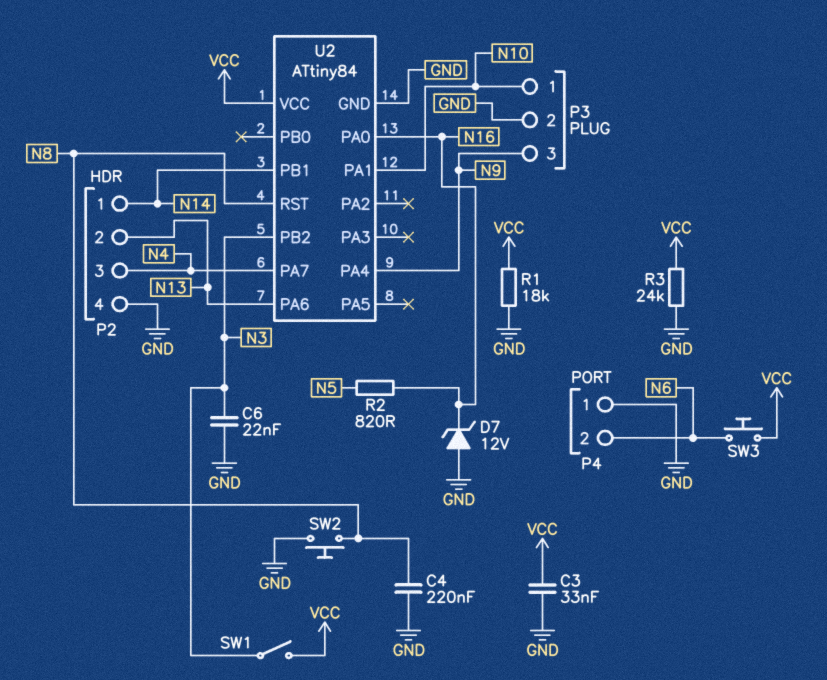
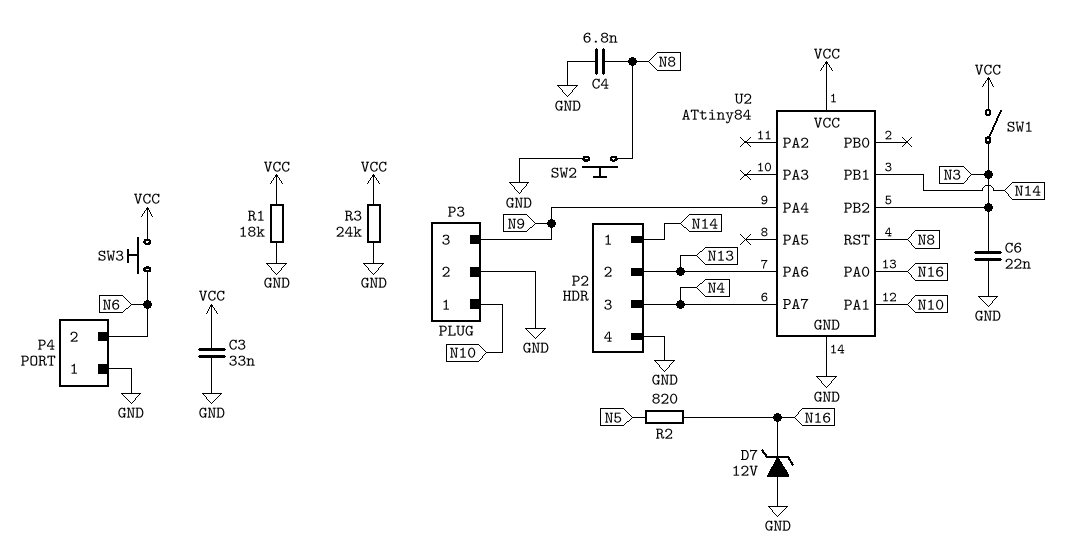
C4: 220nF (GND, N8) -> 6.8nF (GND, N8)

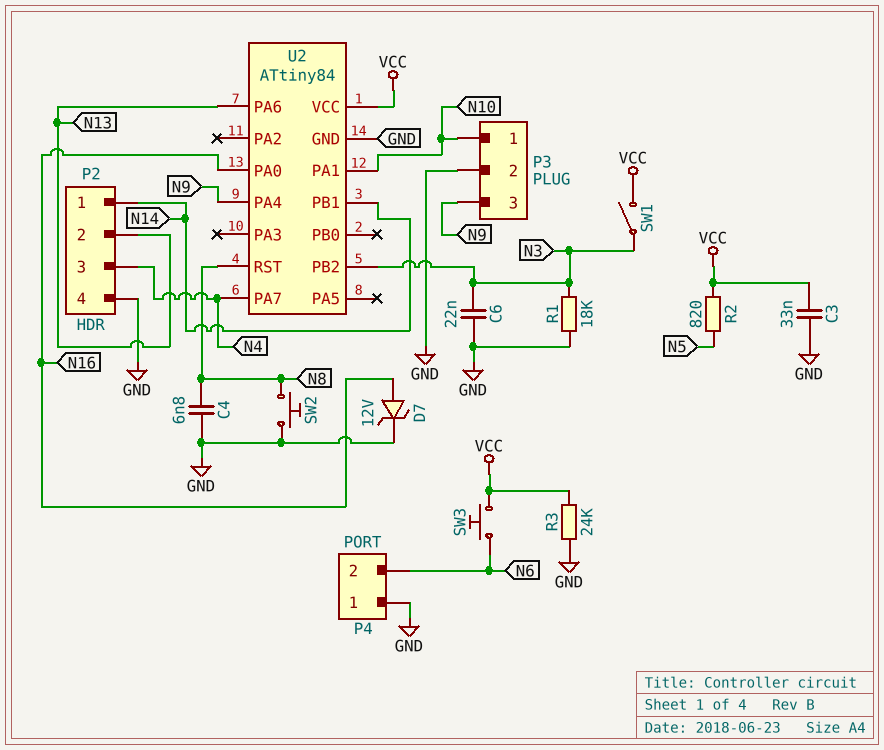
D7: zener 12V (A GND, K N16) -> zener 12V (A N16, K GND)
R1: 18k (GND, VCC) -> 18k (GND, N3)
R2: 820 (N5, N16) -> 820 (N5, VCC)

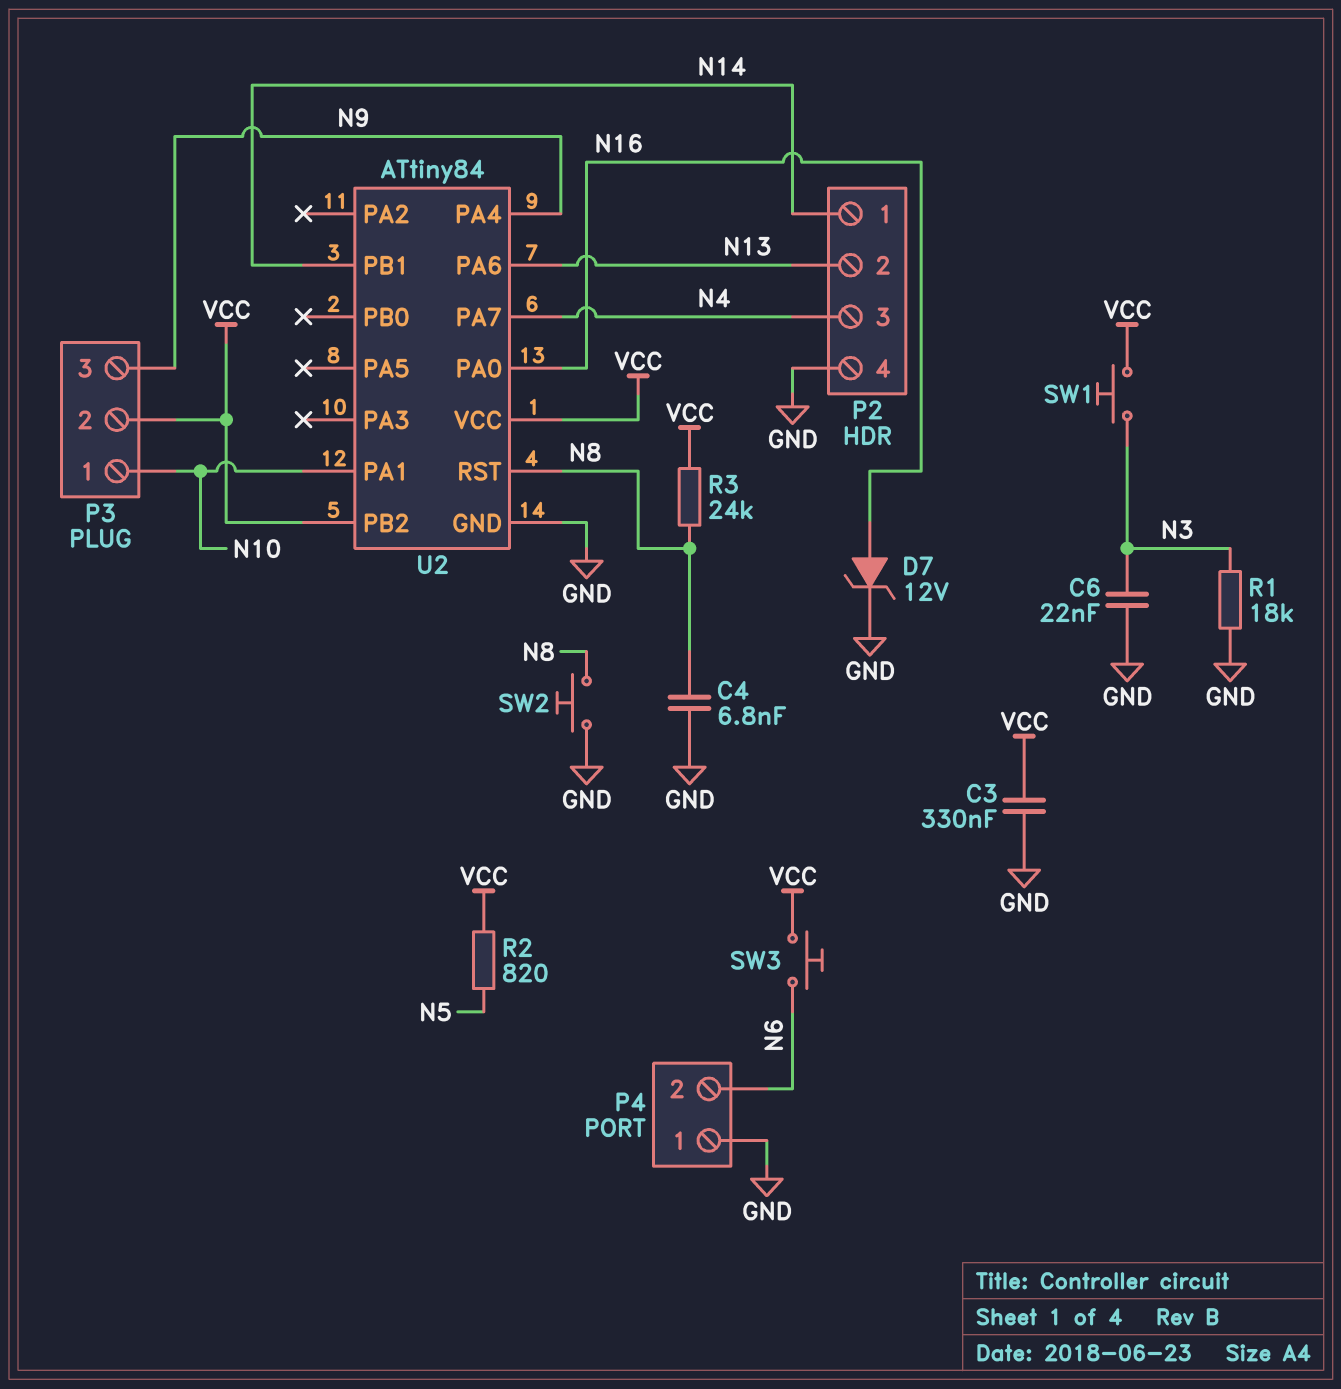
C3: 33nF (GND, VCC) -> 330nF (GND, VCC)
P3 pin 2: GND -> VCC
R3: 24k (GND, VCC) -> 24k (N8, VCC)
SW1: switch (N3, VCC) -> button (N3, VCC)
U2 pin PB2: N3 -> VCC

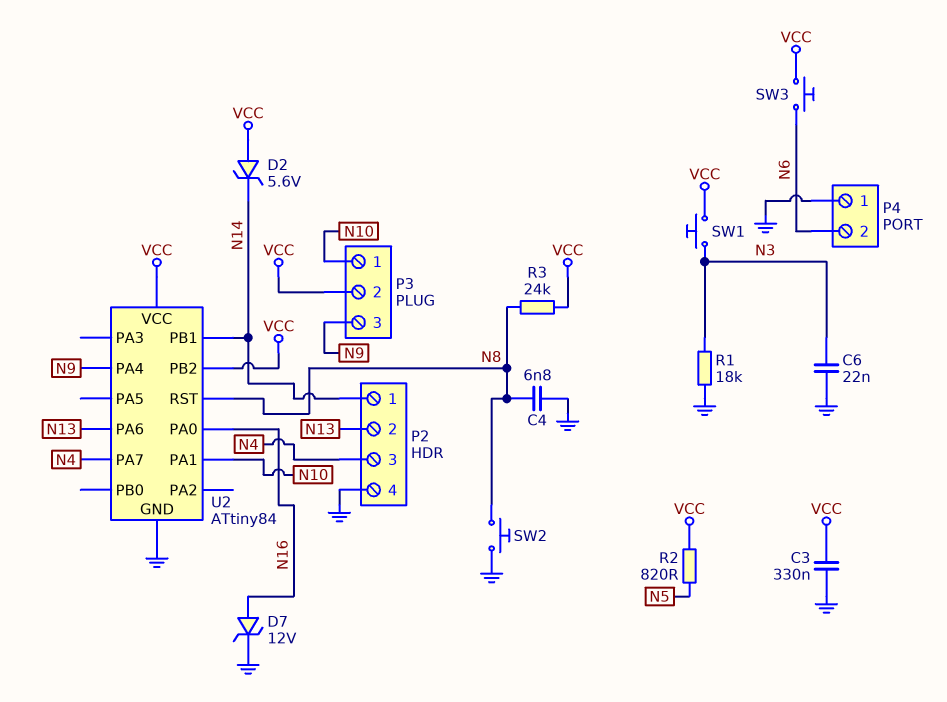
D2: none -> zener 5.6V (A VCC, K N14)

